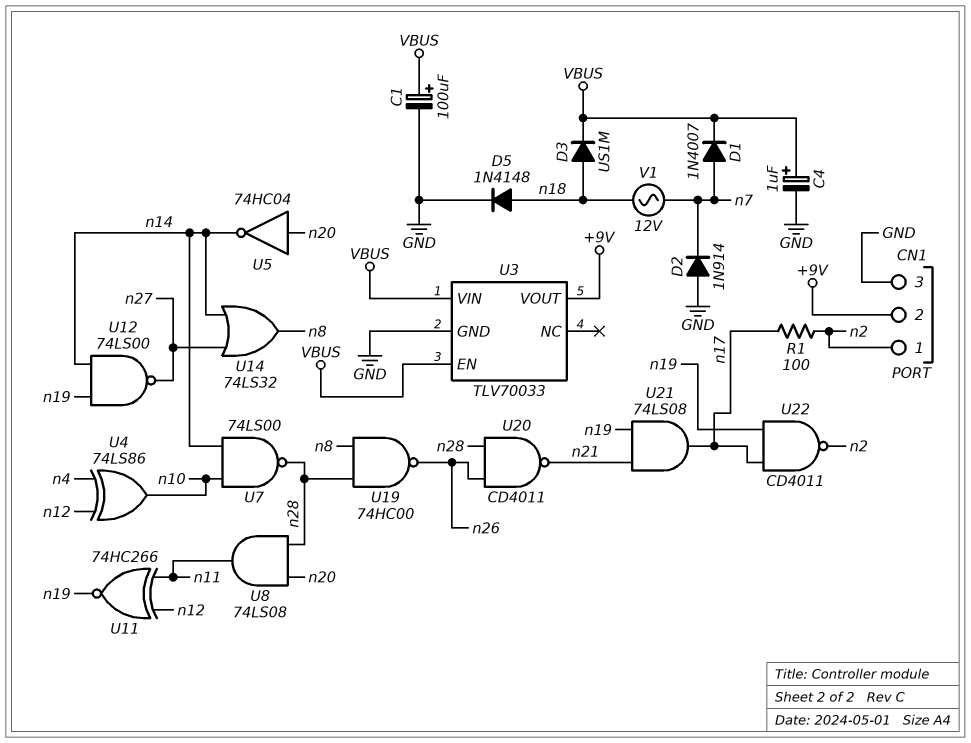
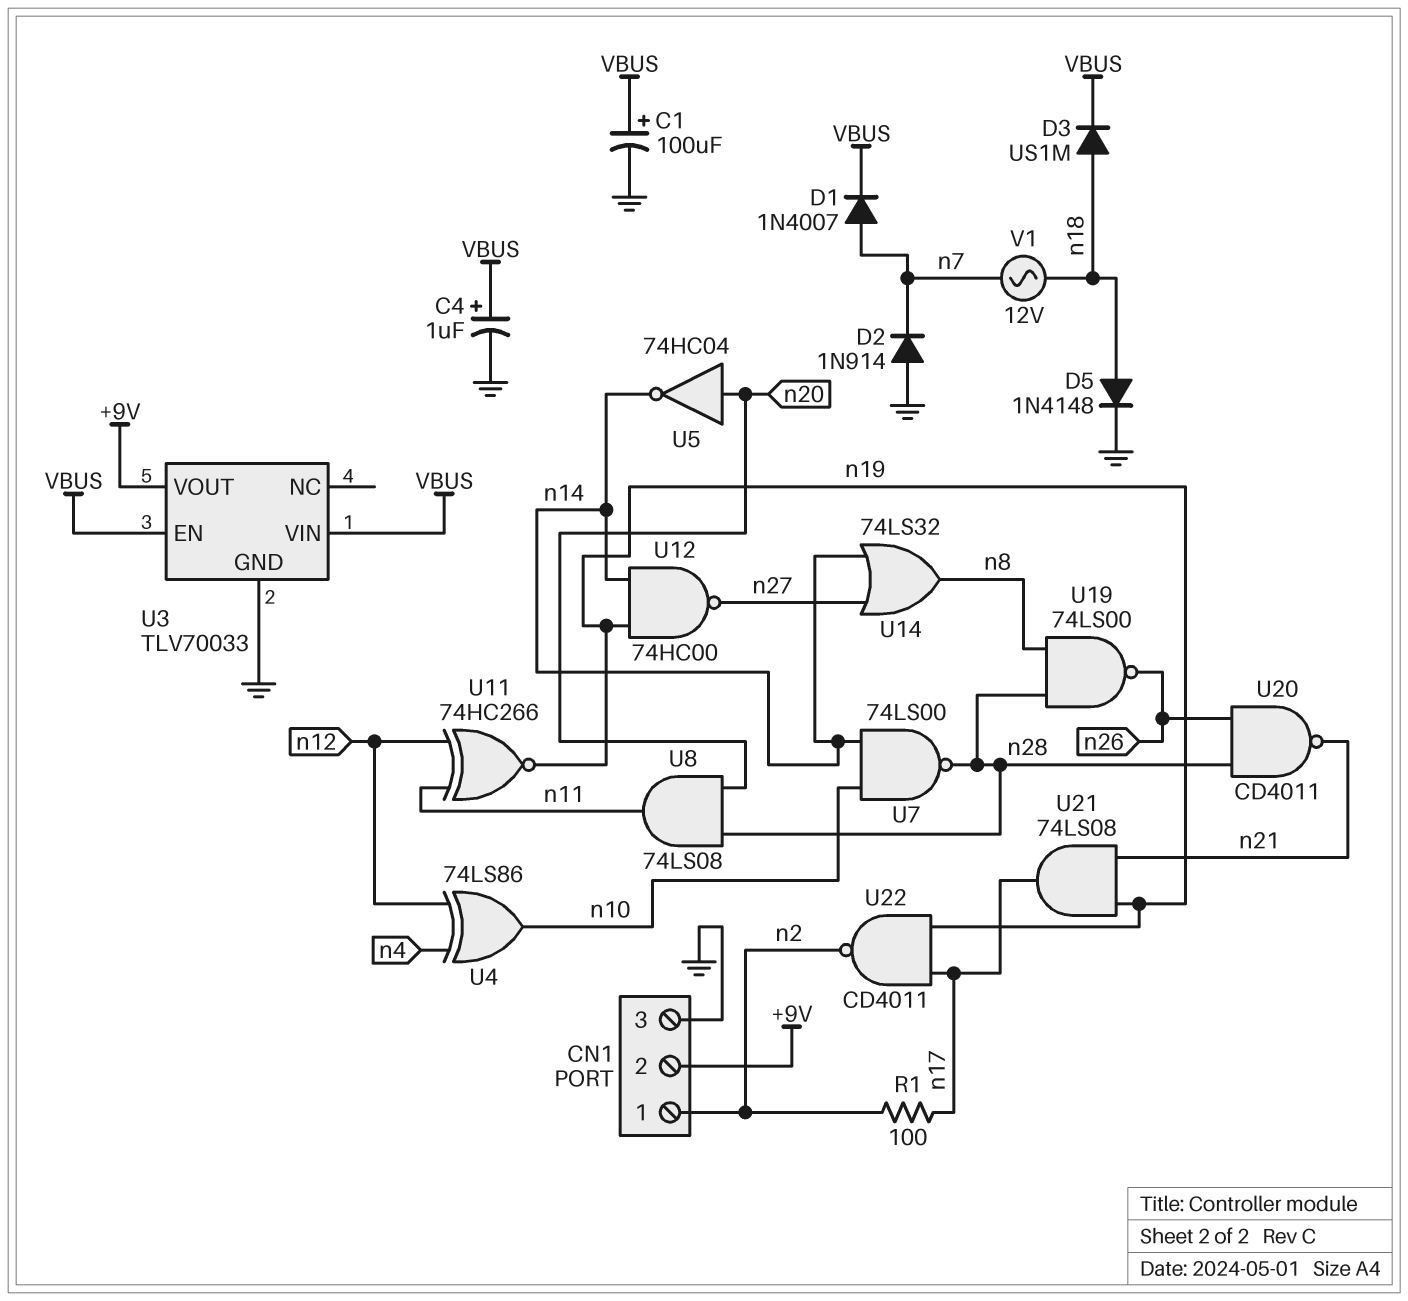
U12: NAND 74LS00 (in n14, in n19, out n27) -> NAND 74HC00 (in n14, in n19, out n27)
U19: NAND 74HC00 (in n8, in n28, out n26) -> NAND 74LS00 (in n8, in n28, out n26)

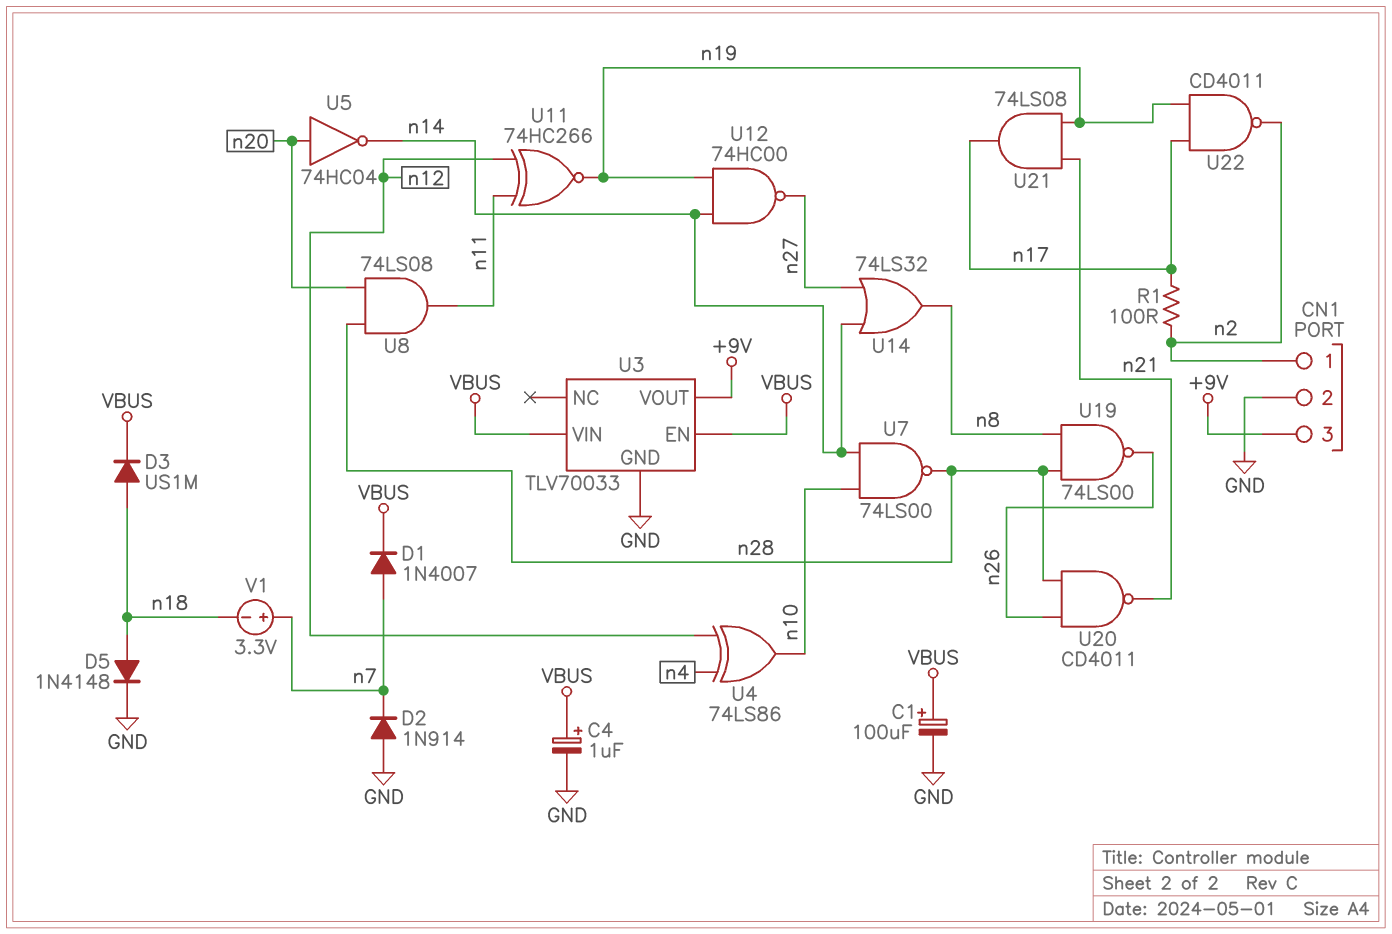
CN1 pin 2: +9V -> GND
CN1 pin 3: GND -> +9V
V1: AC 12V (n7, n18) -> 3.3V (plus n7, minus n18)

